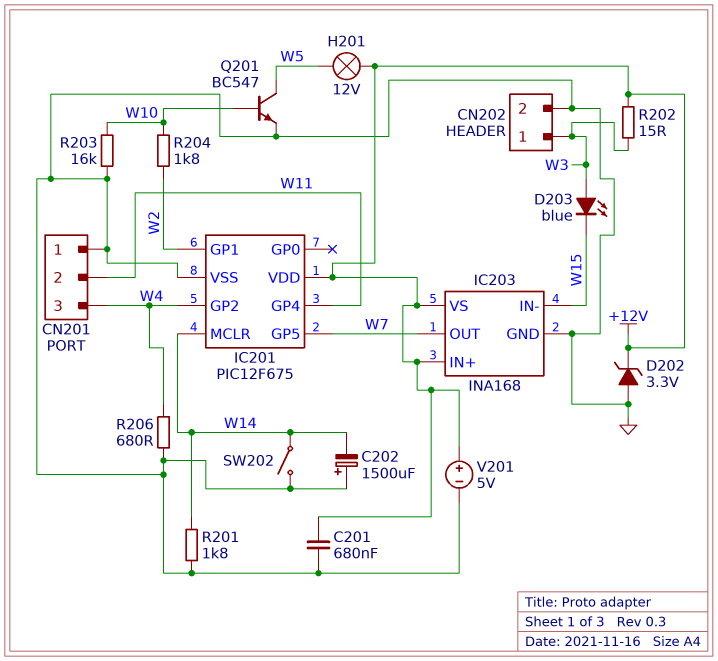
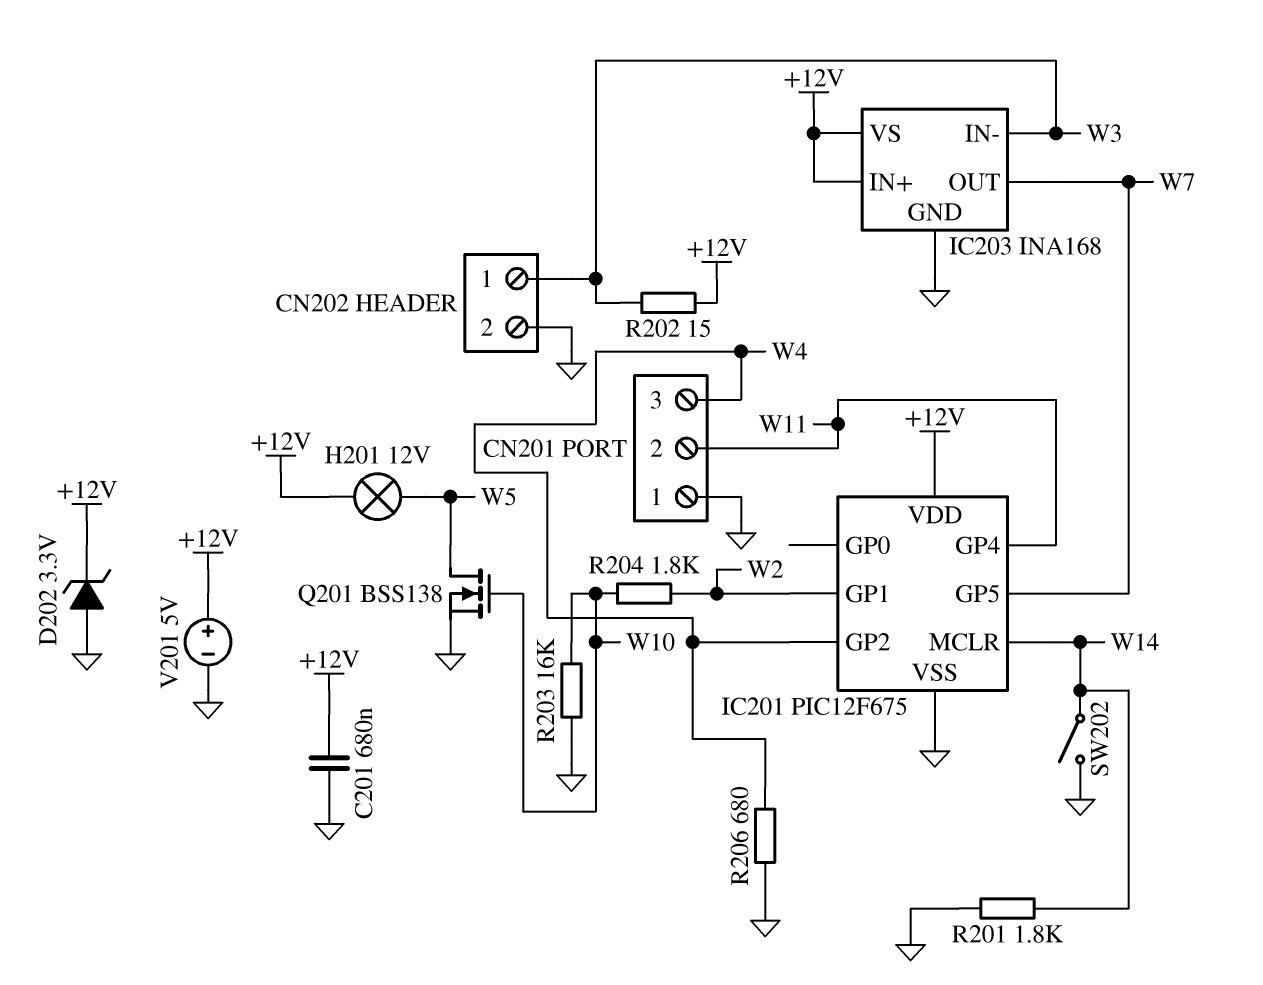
C202: 1500uF (plus GND, minus W14) -> none
D203: LED blue (A W3, K W15) -> none
IC203 pin IN-: W15 -> W3
Q201: NPN BC547 (B W10, C W5, E GND) -> NMOS BSS138 (G W10, D W5, S GND)

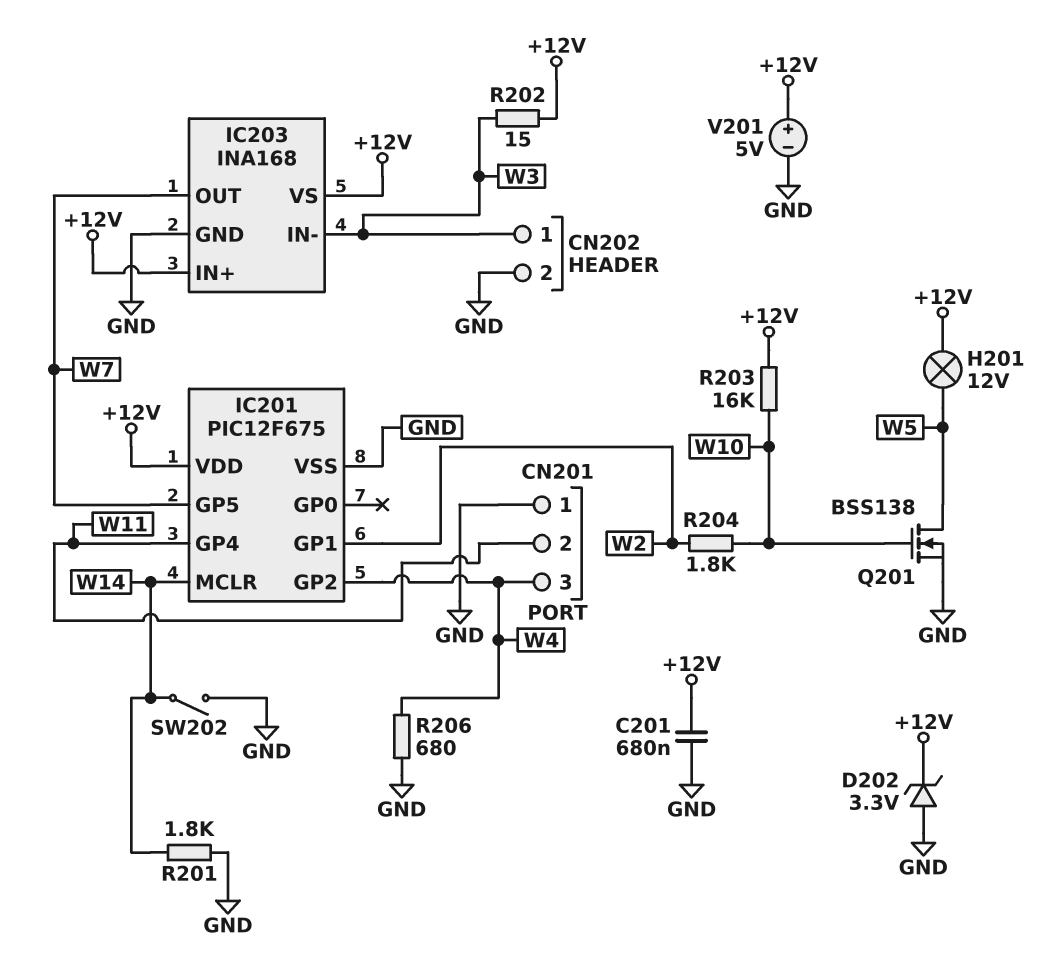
R203: 16k (GND, W10) -> 16k (+12V, W10)

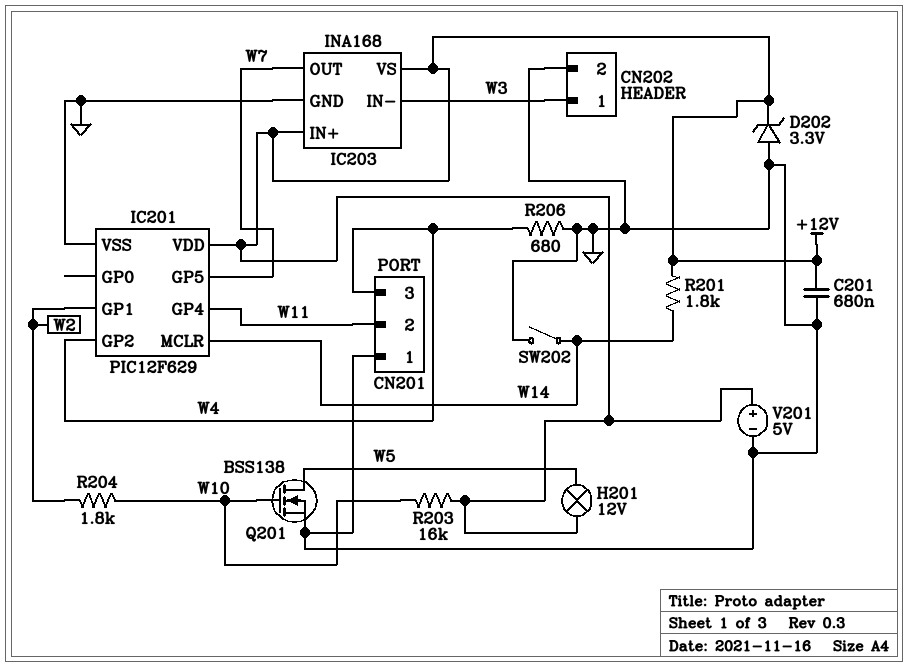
IC201: PIC12F675 -> PIC12F629
R201: 1.8k (GND, W14) -> 1.8k (+12V, W14)
R202: 15 (+12V, W3) -> none

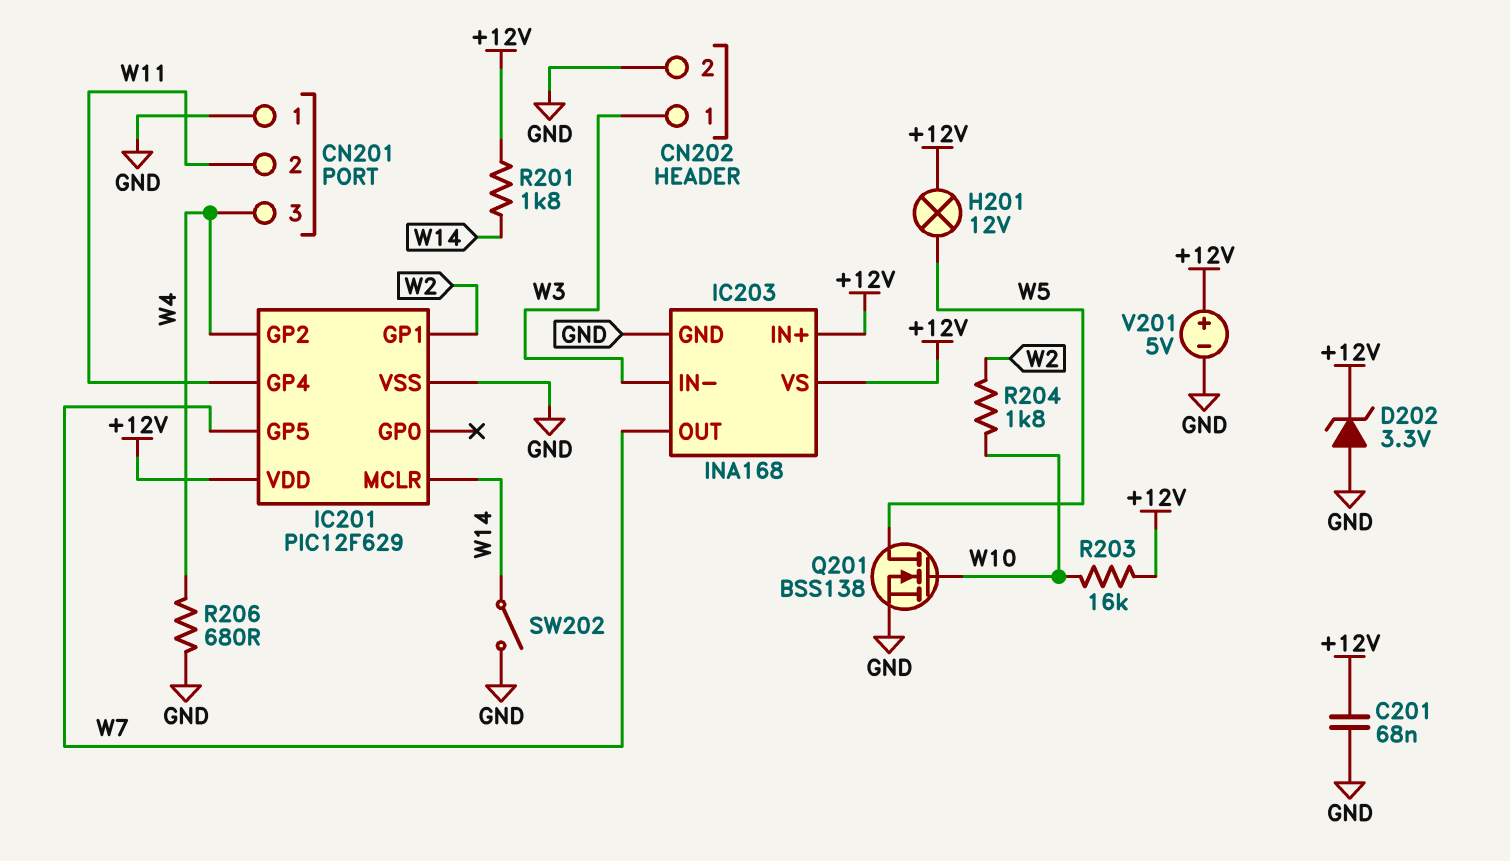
C201: 680nF (+12V, GND) -> 68nF (+12V, GND)

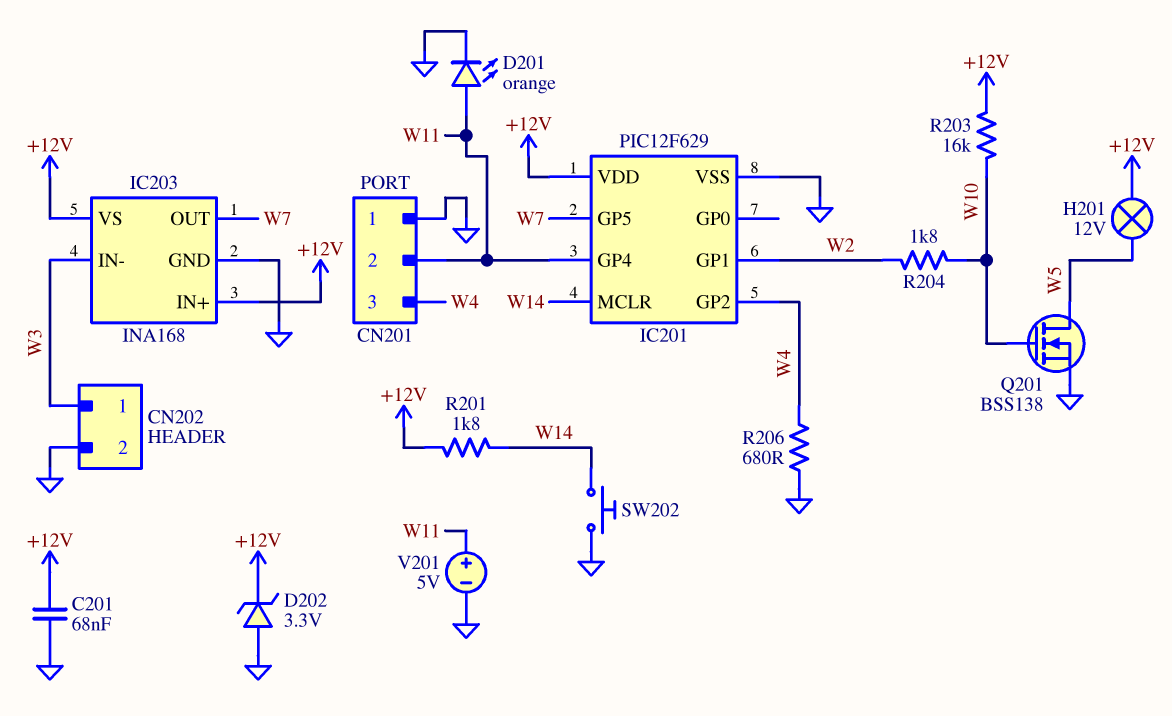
D201: none -> LED orange (A W11, K GND)
SW202: switch (GND, W14) -> button (GND, W14)
V201: 5V (plus +12V, minus GND) -> 5V (plus W11, minus GND)

